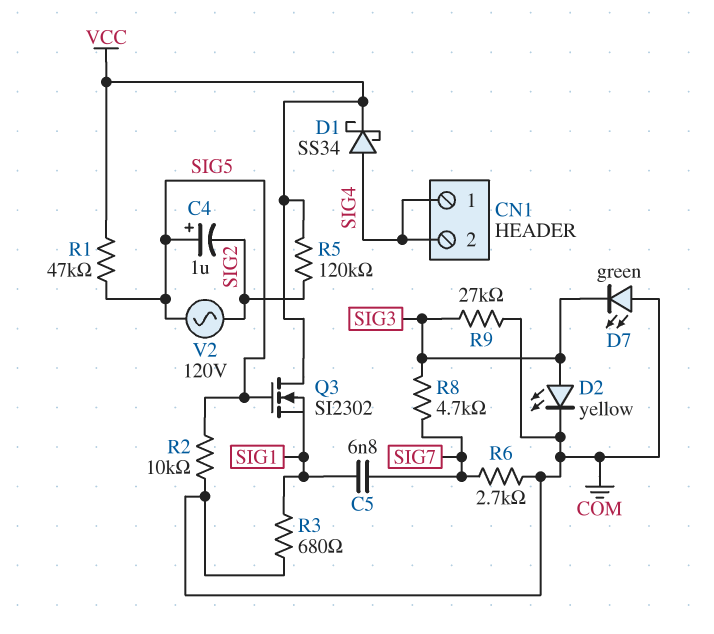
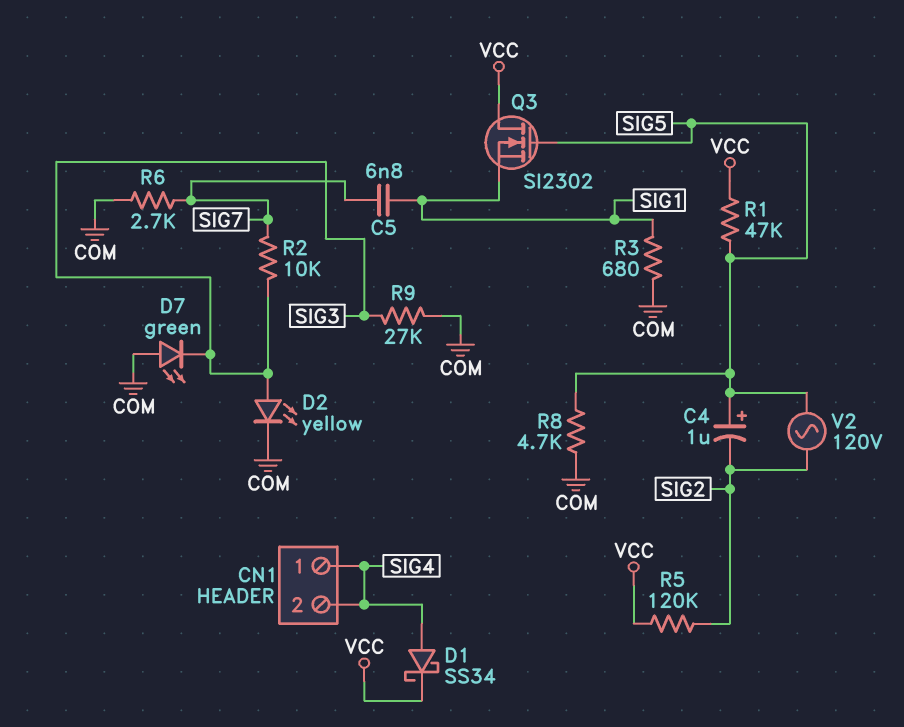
R2: 10k (COM, SIG5) -> 10k (SIG3, SIG7)
R8: 4.7k (SIG3, SIG7) -> 4.7k (COM, SIG5)

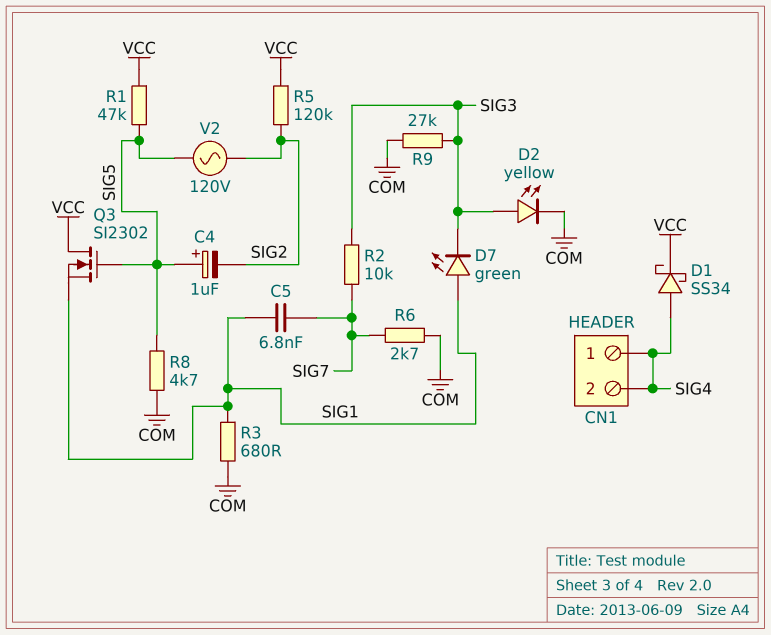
D7: LED green (A COM, K SIG3) -> LED green (A SIG1, K SIG3)

